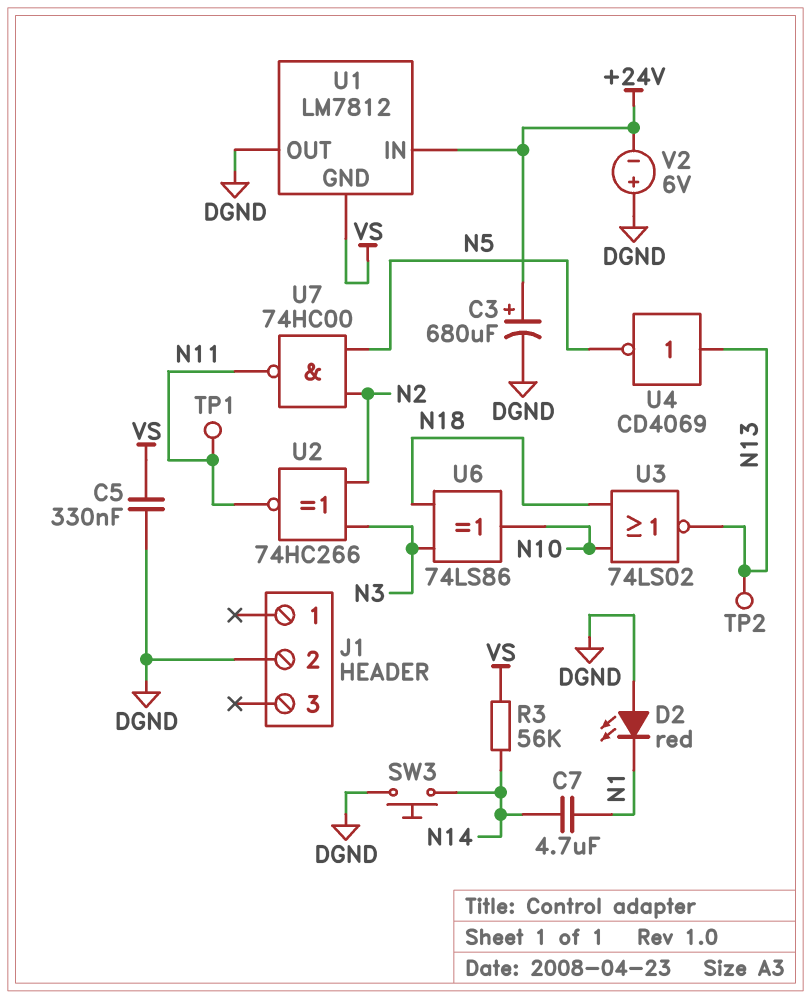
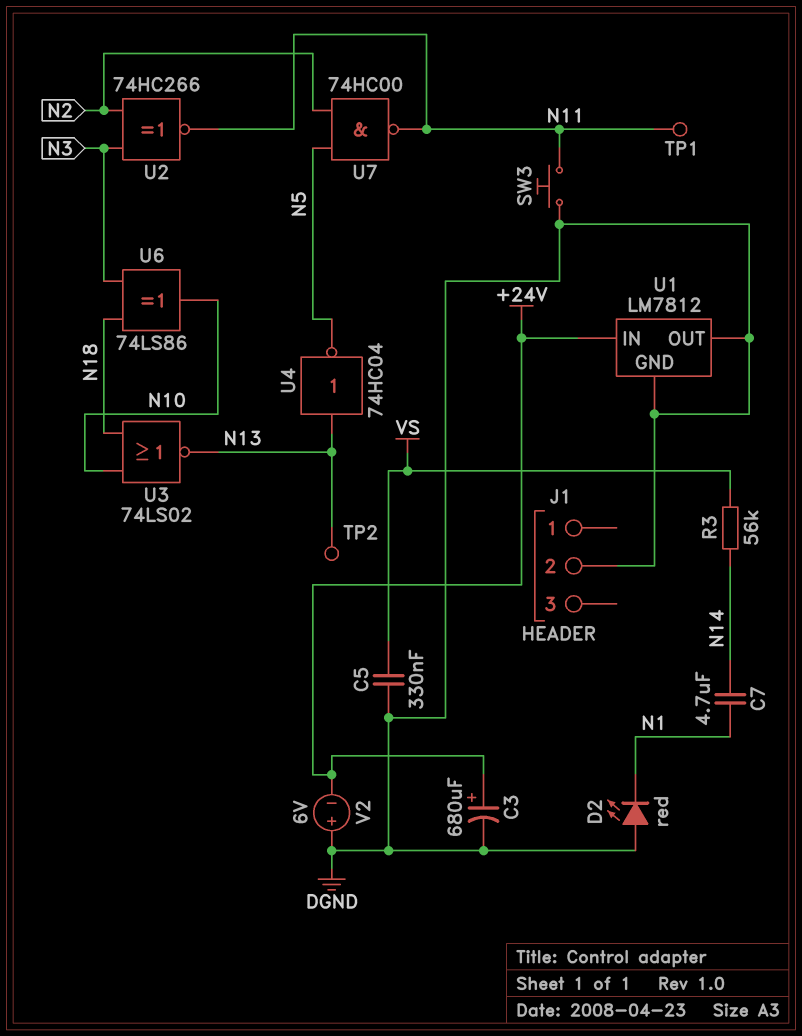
SW3: button (DGND, N14) -> button (DGND, N11)
U1 pin GND: VS -> DGND
U4: NOT CD4069 (in N13, out N5) -> NOT 74HC04 (in N13, out N5)

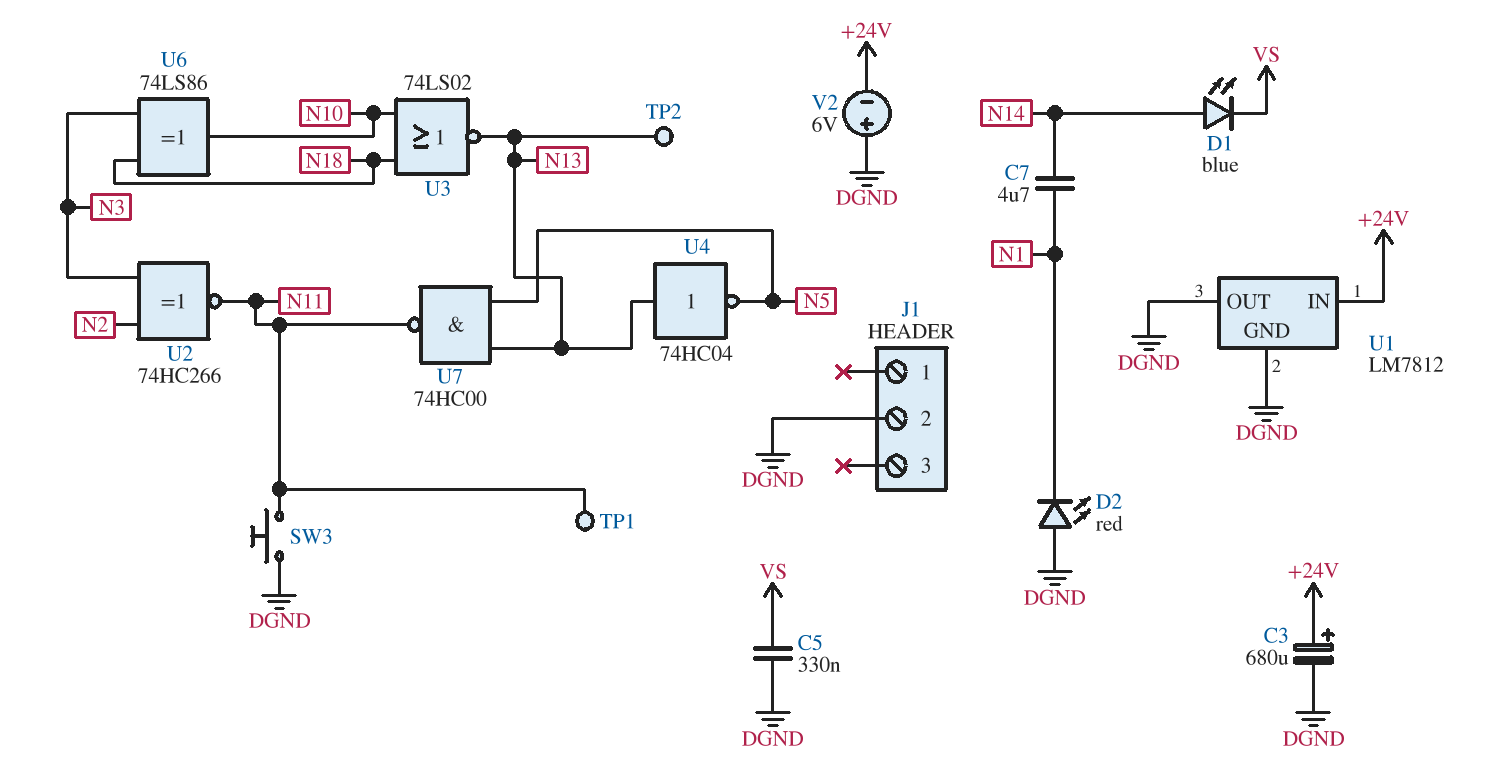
D1: none -> LED blue (A N14, K VS)
R3: 56k (N14, VS) -> none
U7: NAND 74HC00 (in N2, in N5, out N11) -> NAND 74HC00 (in N5, in N13, out N11)

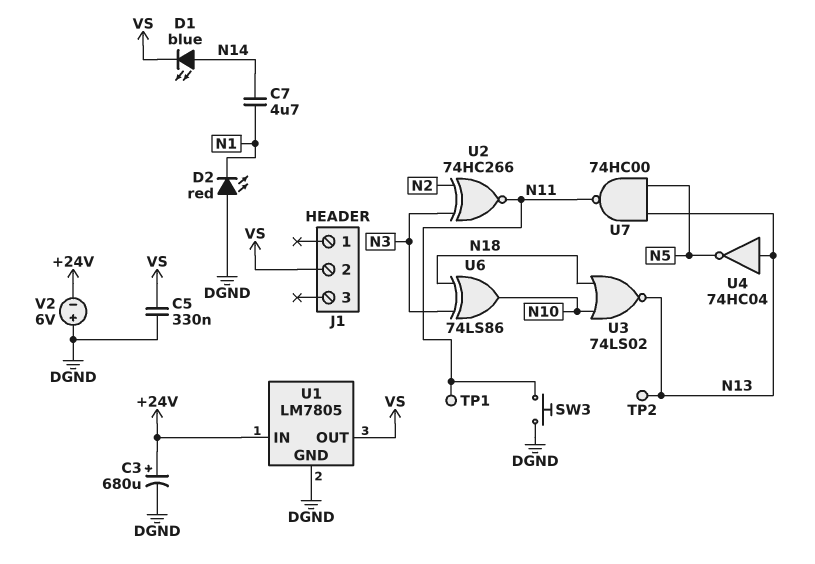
J1 pin 2: DGND -> VS
U1: LM7812 -> LM7805
U1 pin OUT: DGND -> VS

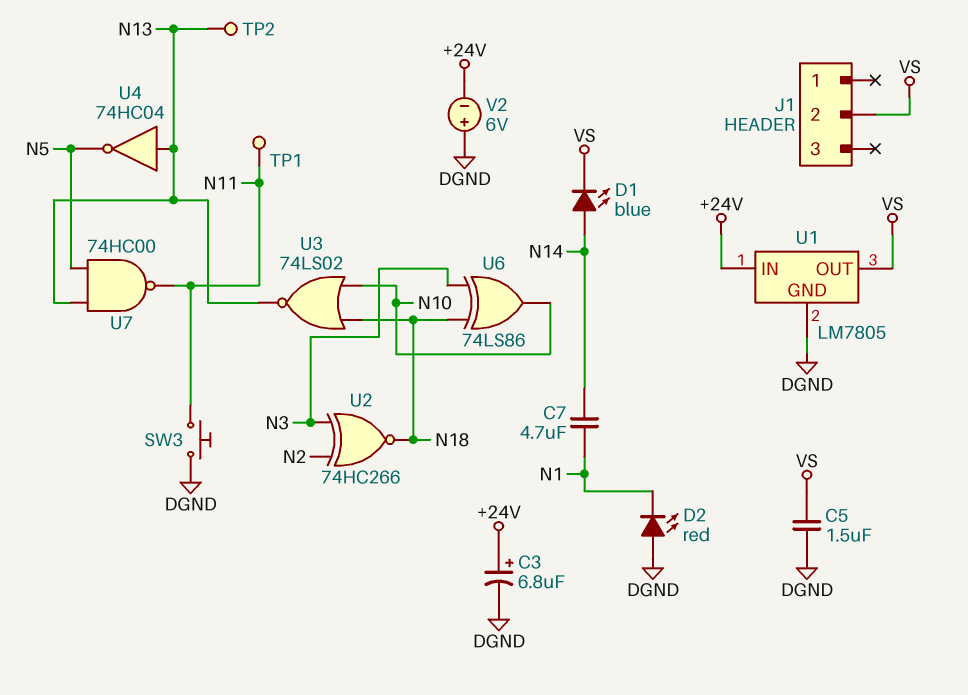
C3: 680uF (plus +24V, minus DGND) -> 6.8uF (plus +24V, minus DGND)
C5: 330nF (DGND, VS) -> 1.5uF (DGND, VS)
U2: XNOR 74HC266 (in N2, in N3, out N11) -> XNOR 74HC266 (in N2, in N3, out N18)

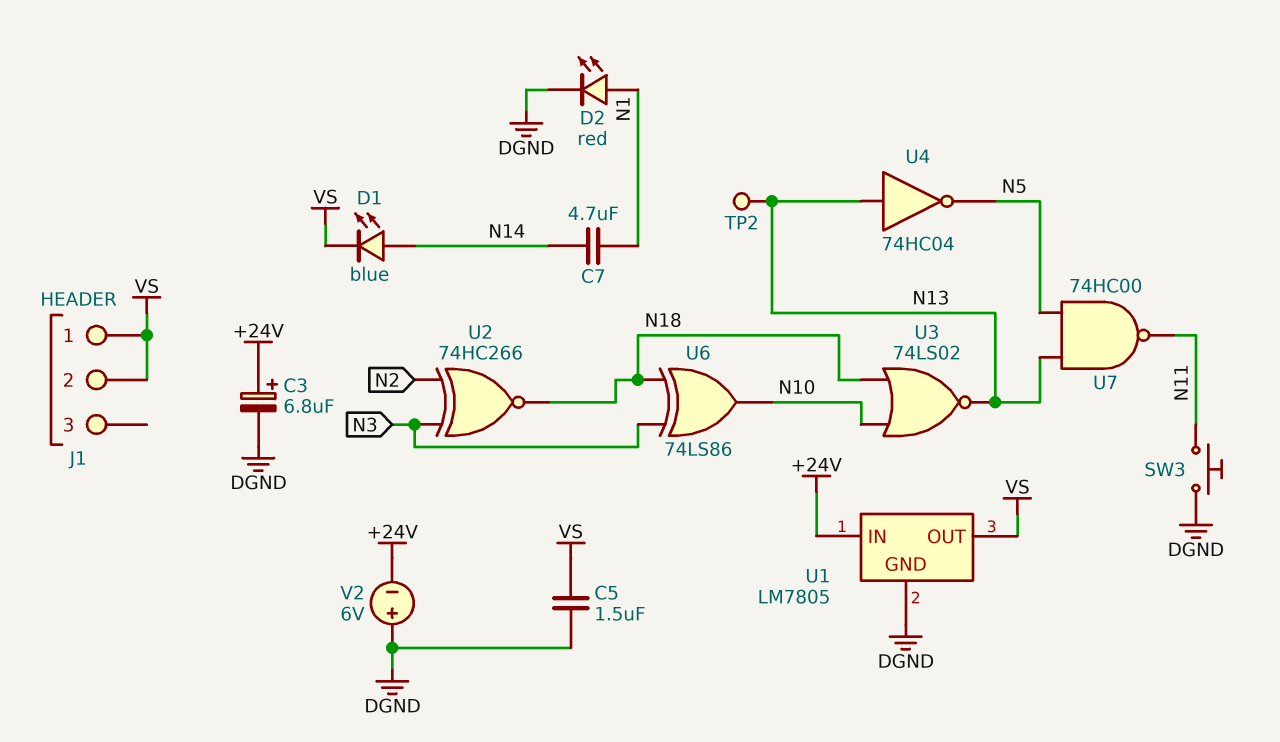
D2: LED red (A DGND, K N1) -> LED red (A N1, K DGND)
J1 pin 1: none -> VS
TP1: test point (N11) -> none

